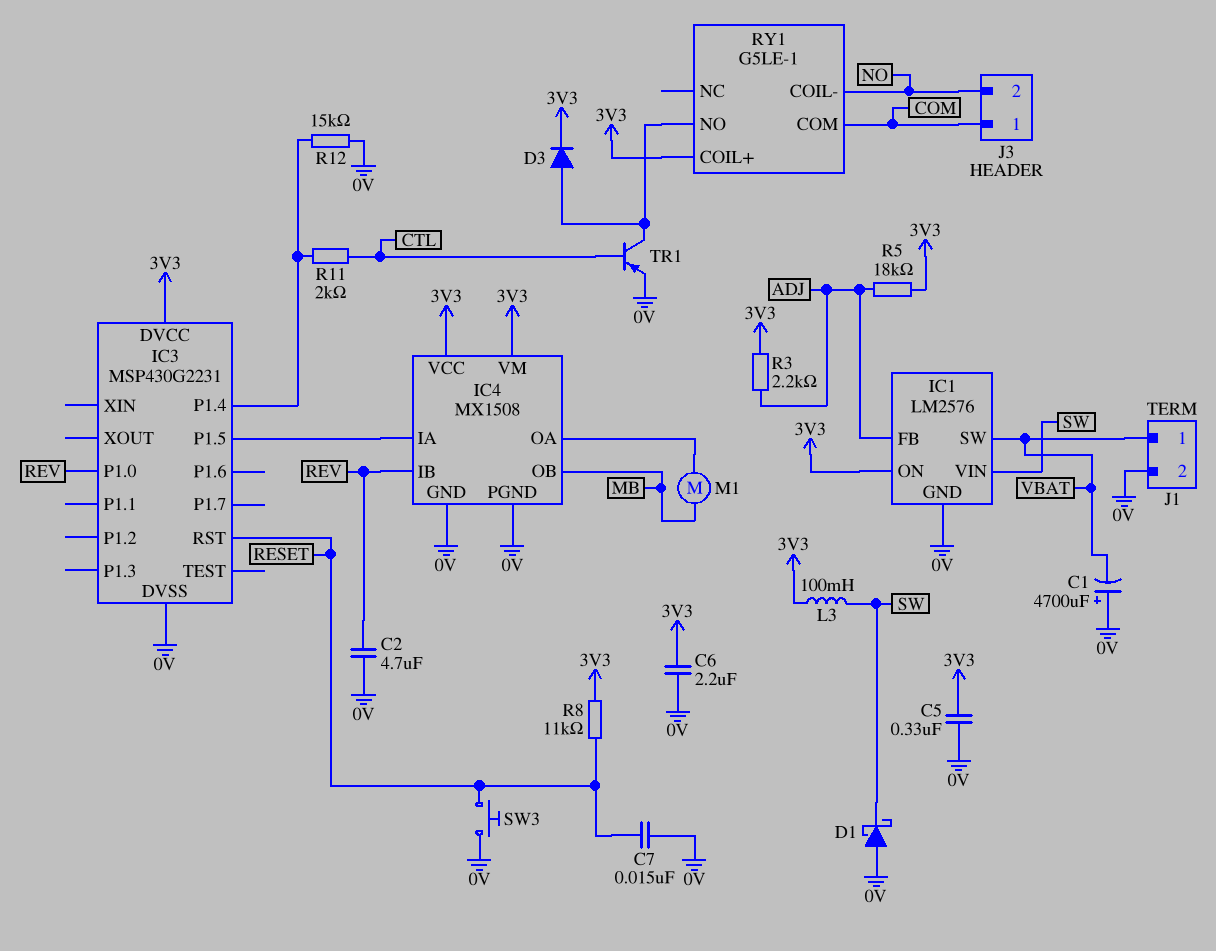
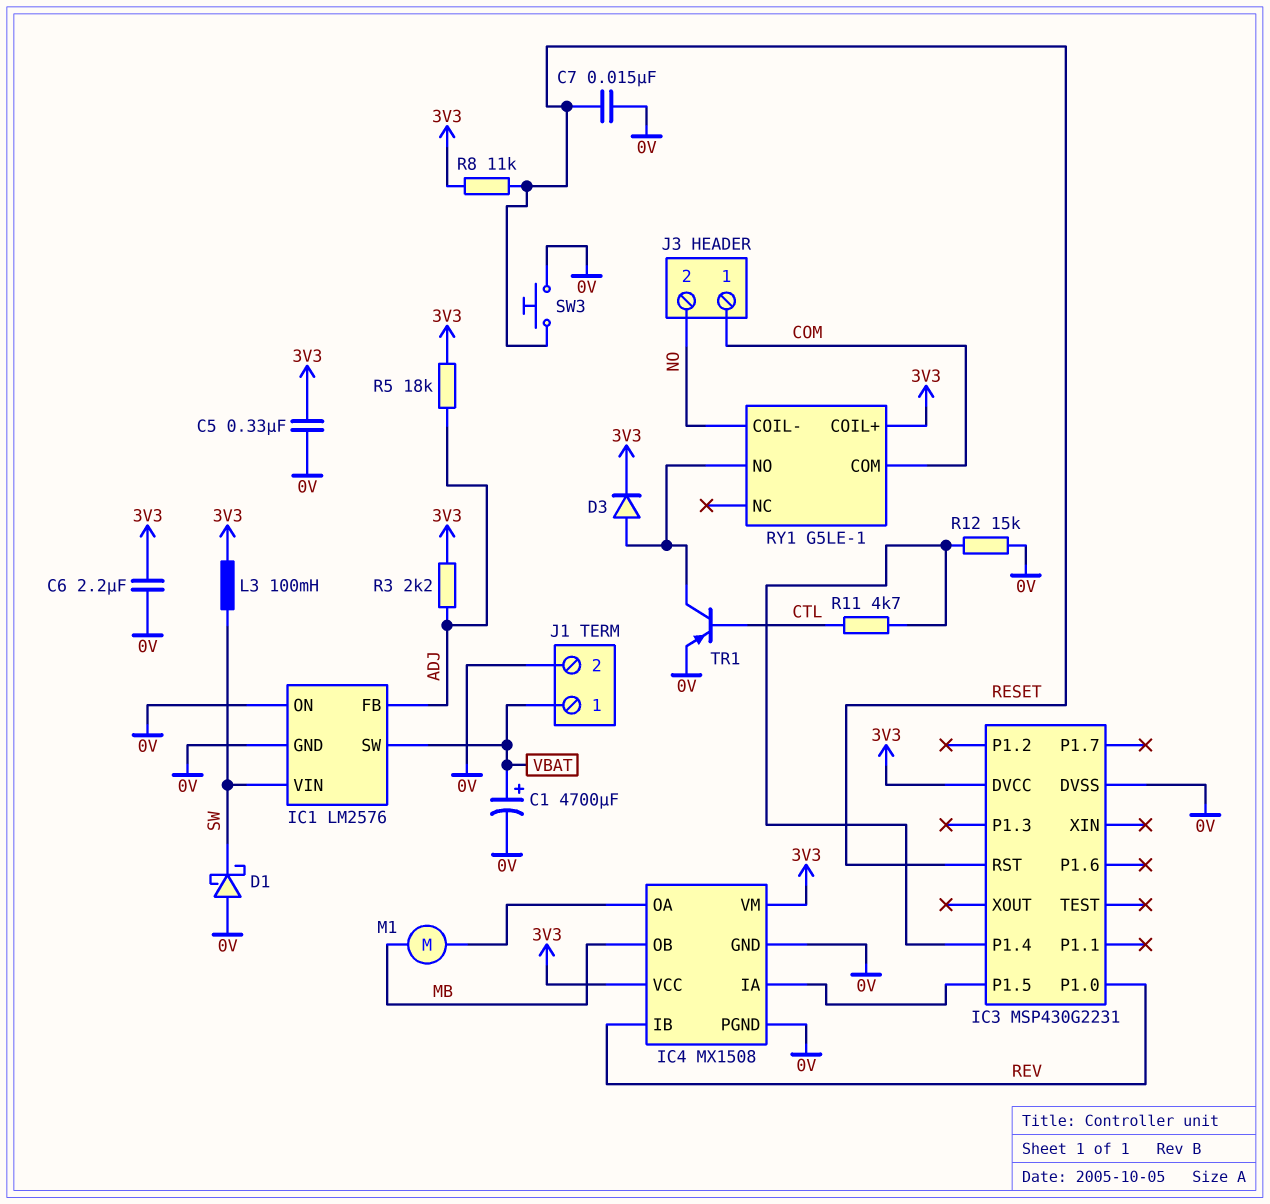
C1: 4700uF (plus 0V, minus VBAT) -> 4700uF (plus VBAT, minus 0V)
C2: 4.7uF (0V, REV) -> none
IC1 pin ON: 3V3 -> 0V
R11: 2k (CTL, IC3/P1.4) -> 4.7k (CTL, IC3/P1.4)

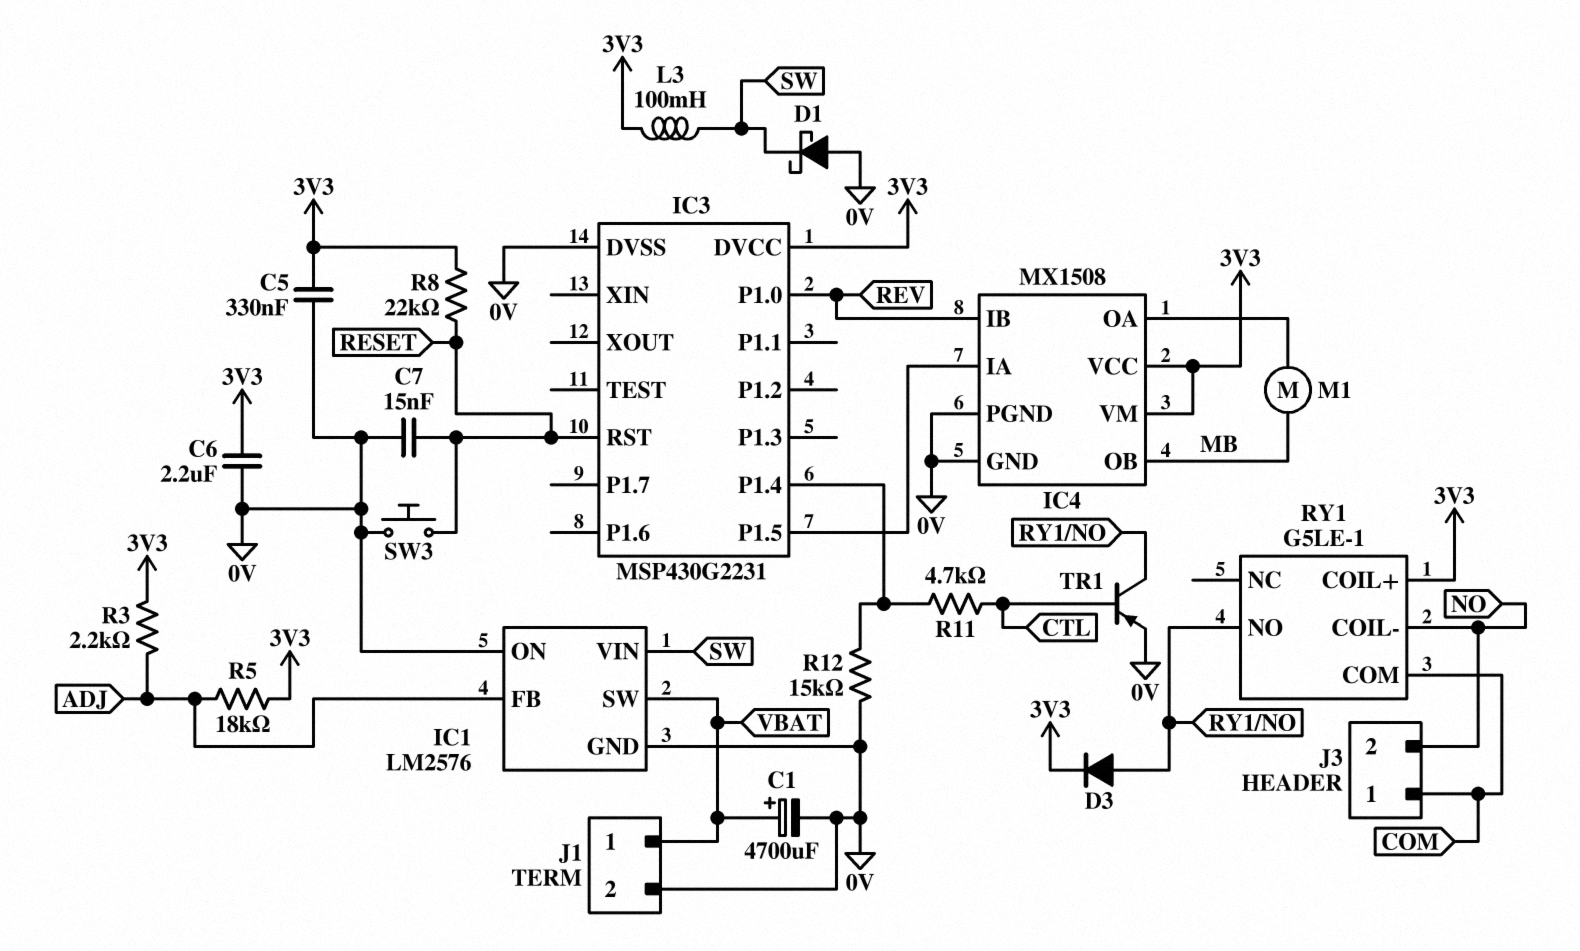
R8: 11k (3V3, RESET) -> 22k (3V3, RESET)

